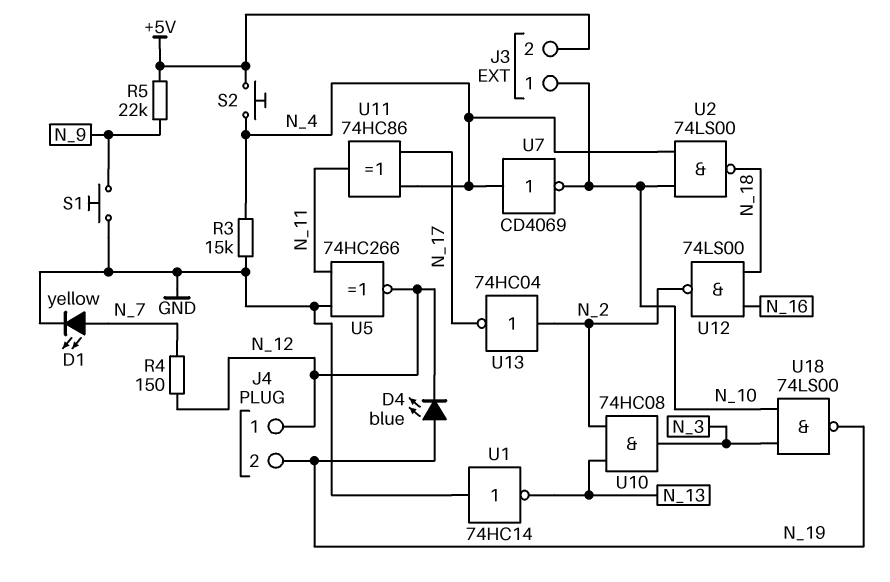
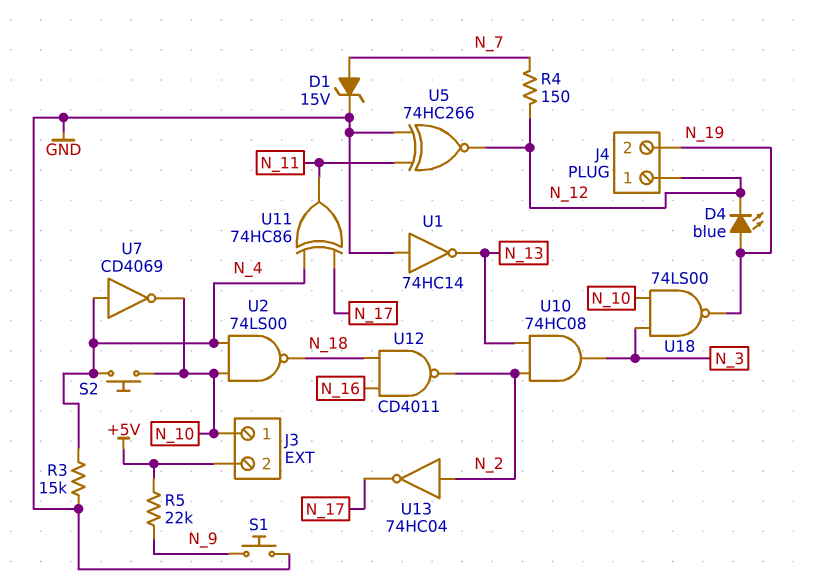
D1: LED yellow (A N_7, K GND) -> zener 15V (A N_7, K GND)
S2: button (+5V, N_4) -> button (N_4, N_10)
U12: NAND 74LS00 (in N_16, in N_18, out N_2) -> NAND CD4011 (in N_16, in N_18, out N_2)

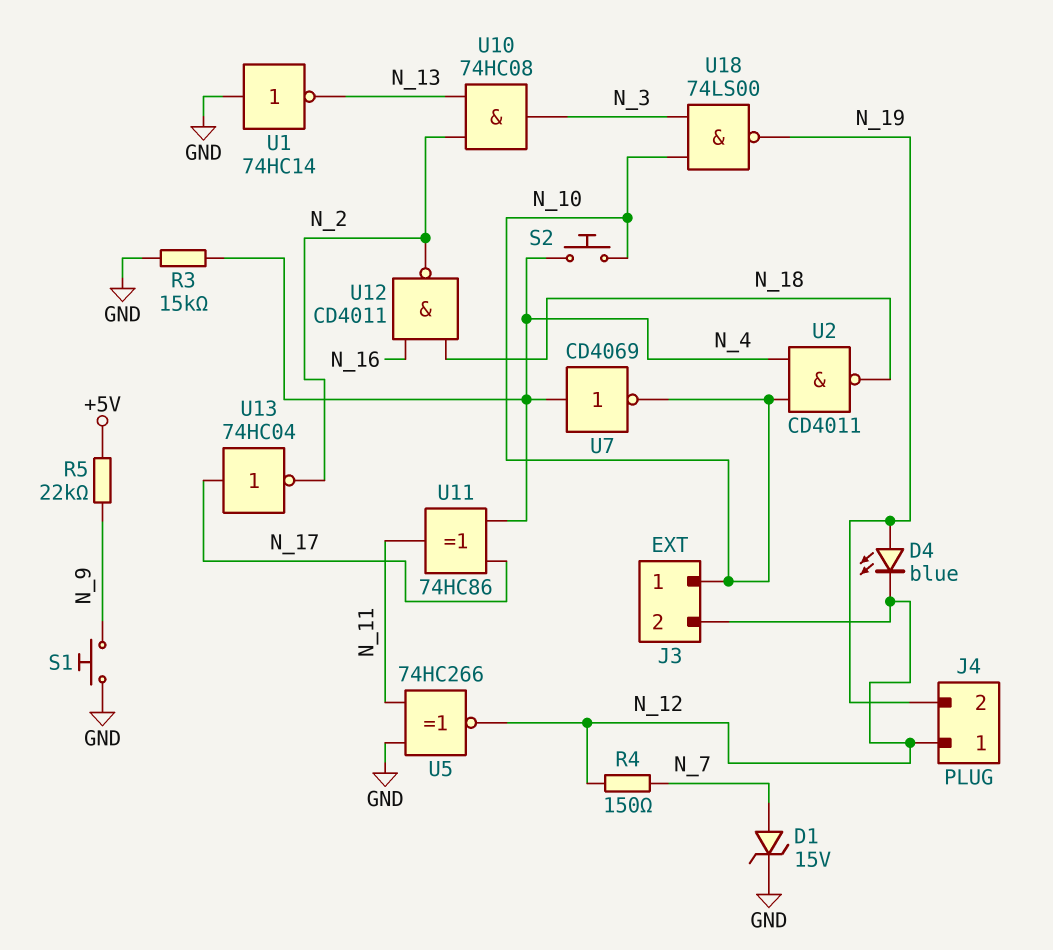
J3 pin 2: +5V -> N_12
U2: NAND 74LS00 (in N_4, in N_10, out N_18) -> NAND CD4011 (in N_4, in N_10, out N_18)
U13: NOT 74HC04 (in N_2, out N_17) -> NOT 74HC04 (in N_17, out N_2)

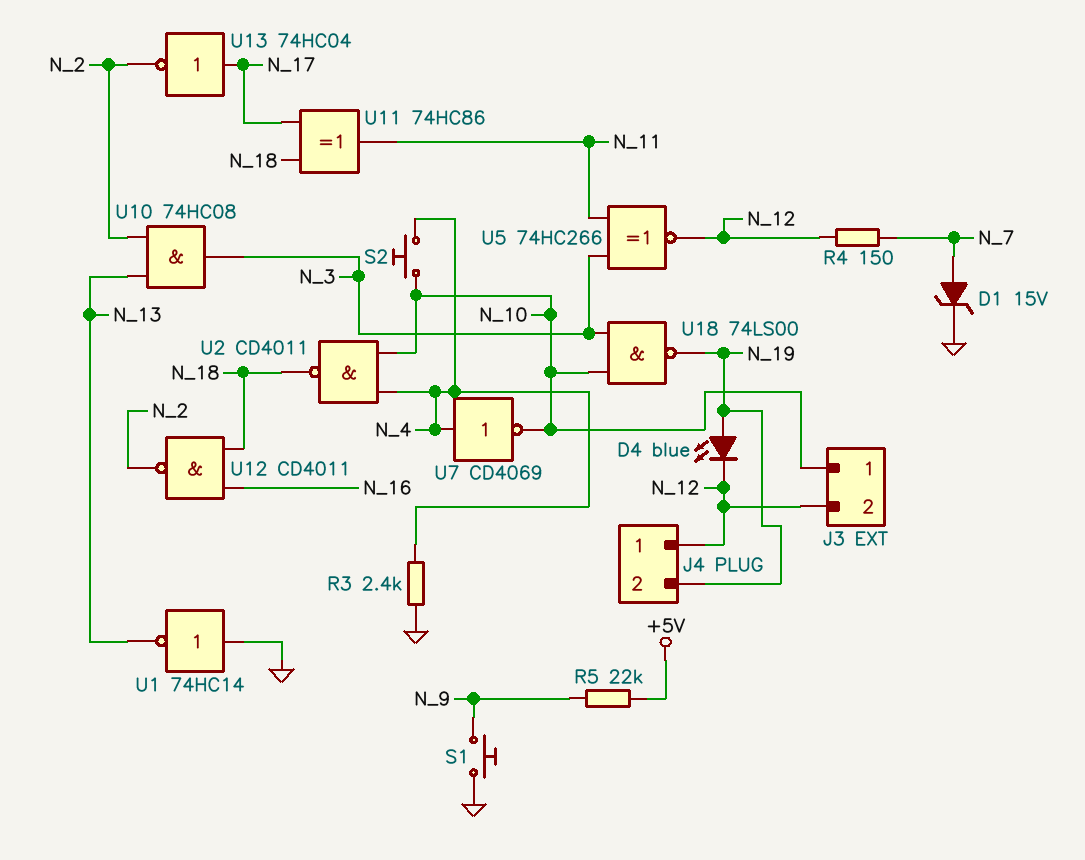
R3: 15k (GND, N_4) -> 2.4k (GND, N_4)
U5: XNOR 74HC266 (in GND, in N_11, out N_12) -> XNOR 74HC266 (in N_3, in N_11, out N_12)
U11: XOR 74HC86 (in N_4, in N_17, out N_11) -> XOR 74HC86 (in N_17, in N_18, out N_11)

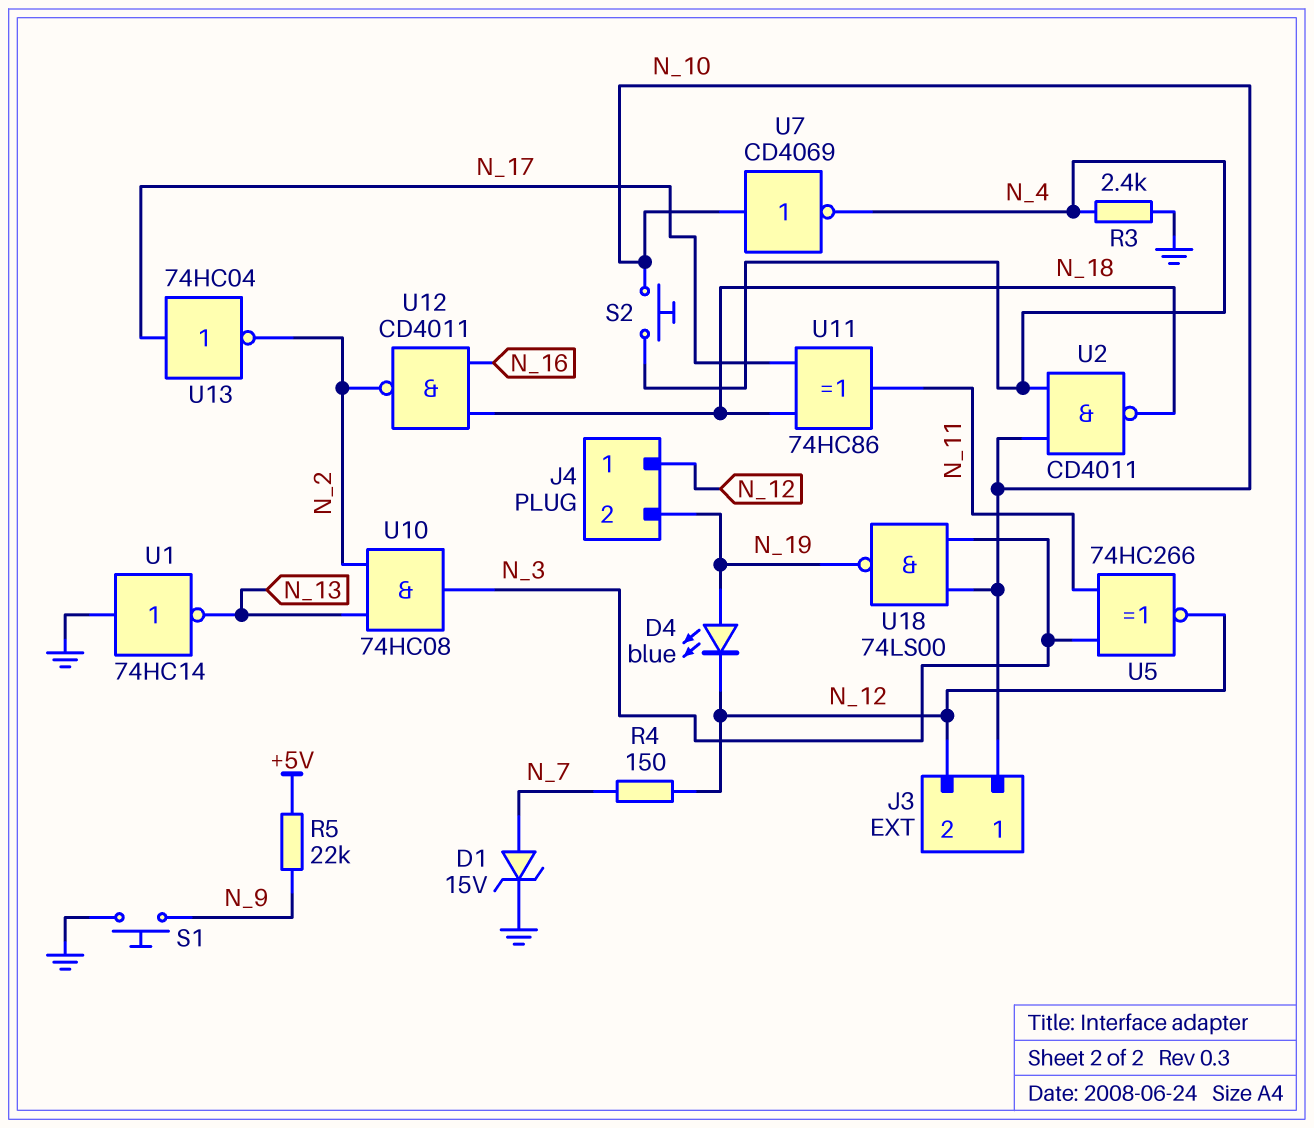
U7: NOT CD4069 (in N_4, out N_10) -> NOT CD4069 (in N_10, out N_4)

